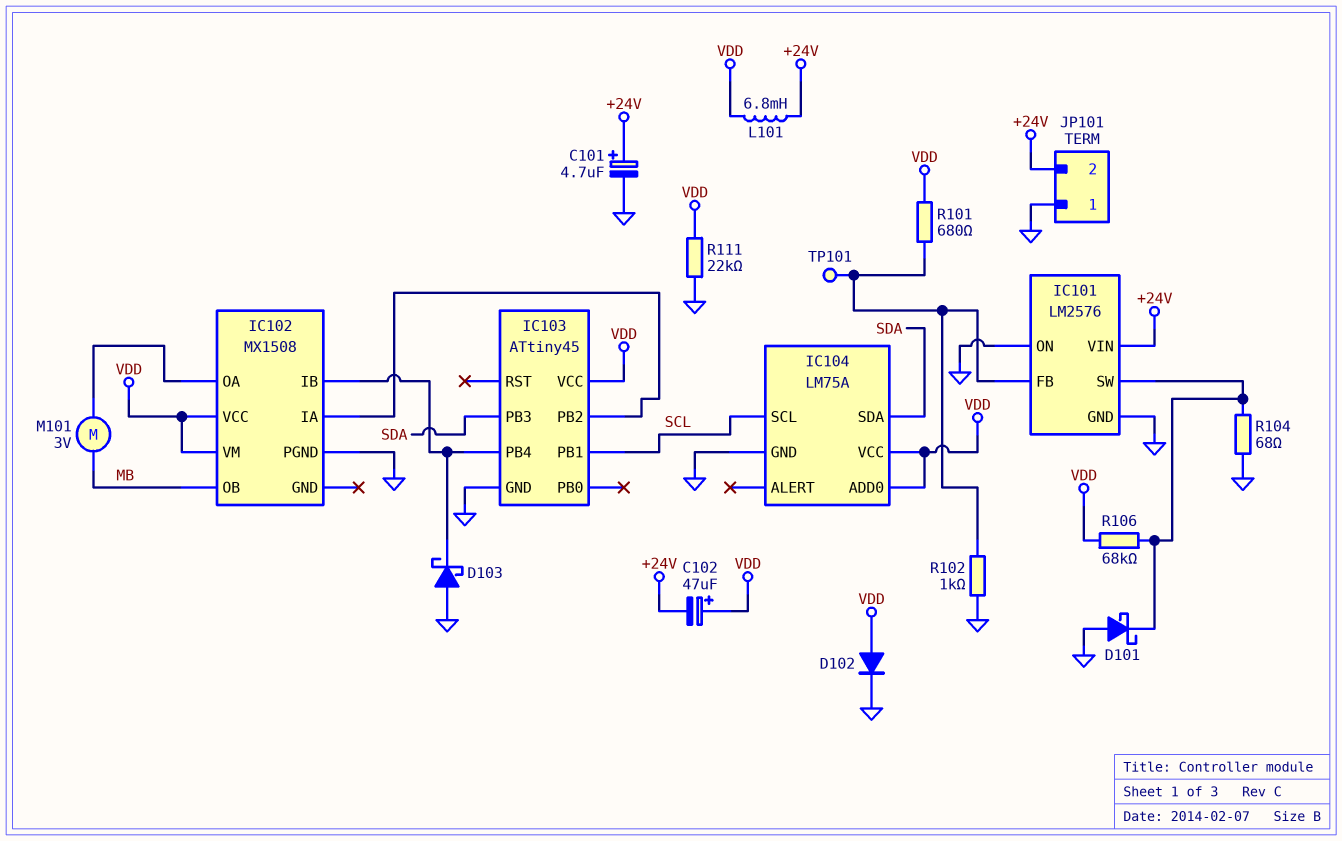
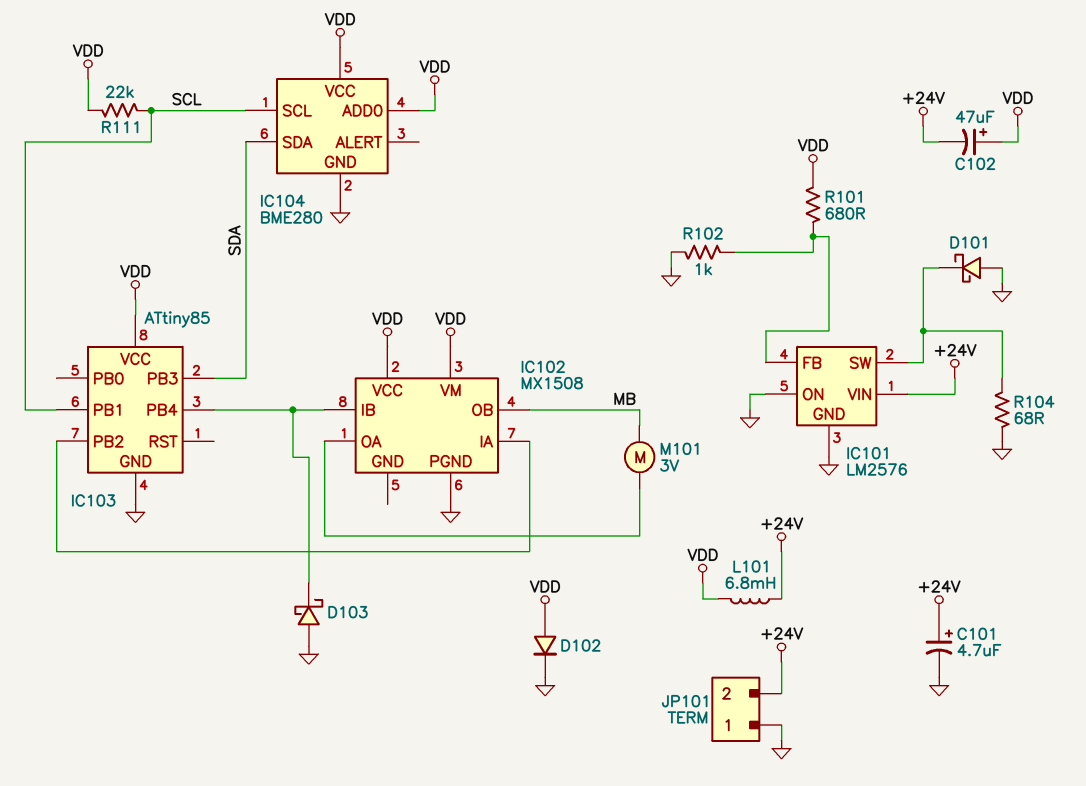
IC103: ATtiny45 -> ATtiny85
IC104: LM75A -> BME280
R106: 68k (IC101/SW, VDD) -> none
R111: 22k (GND, VDD) -> 22k (SCL, VDD)
TP101: test point (IC101/FB) -> none

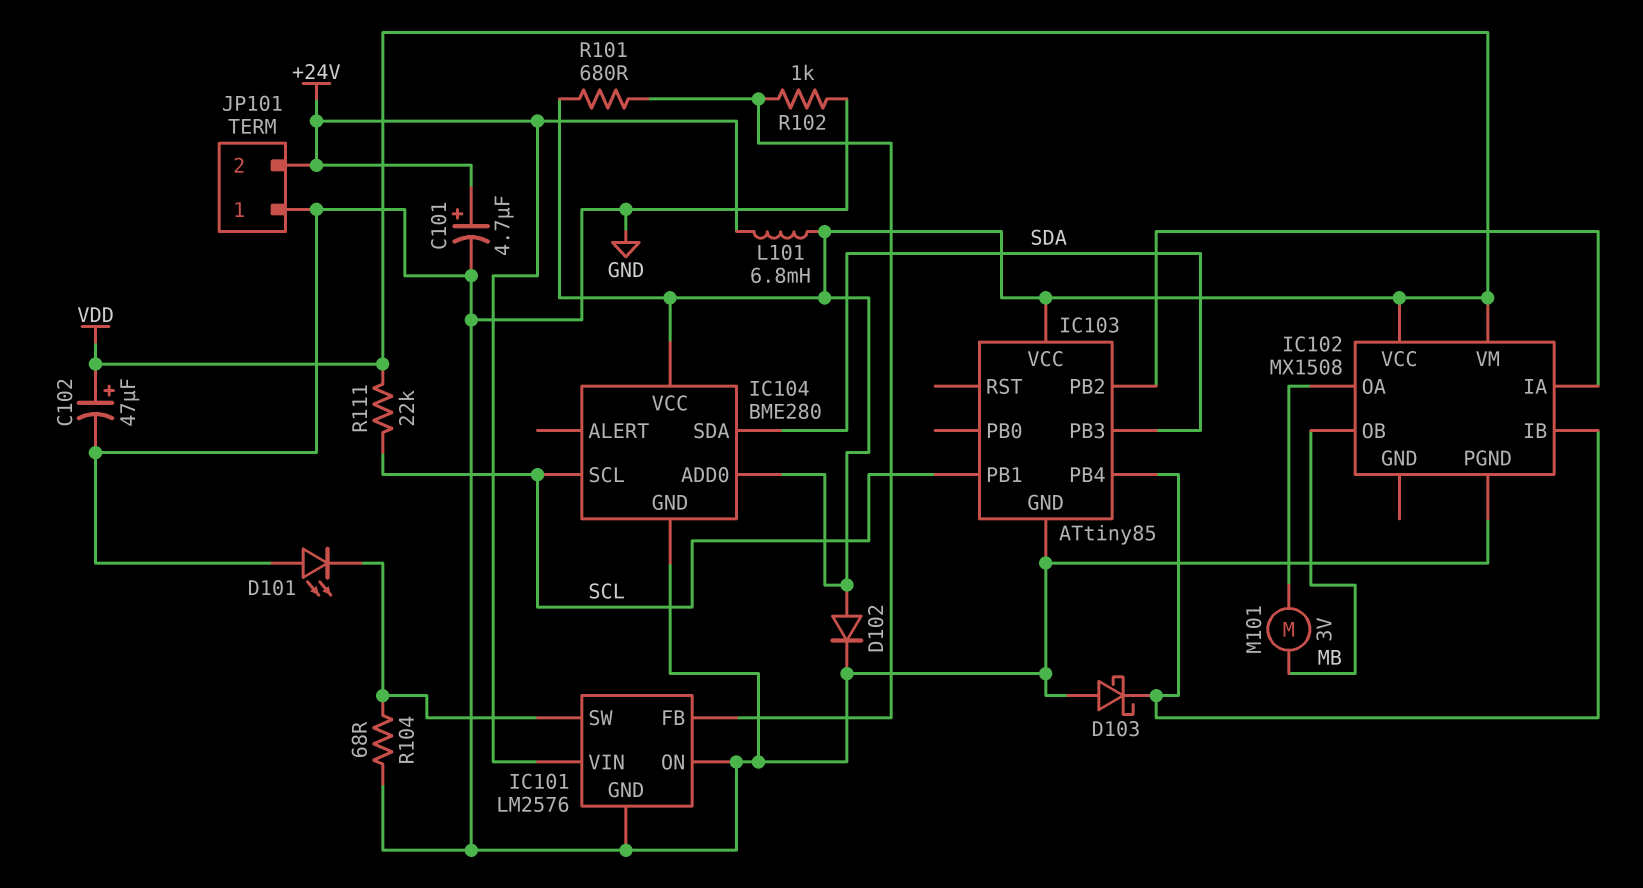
C102: 47uF (plus VDD, minus +24V) -> 47uF (plus VDD, minus GND)
D101: schottky (A GND, K IC101/SW) -> LED (A GND, K IC101/SW)

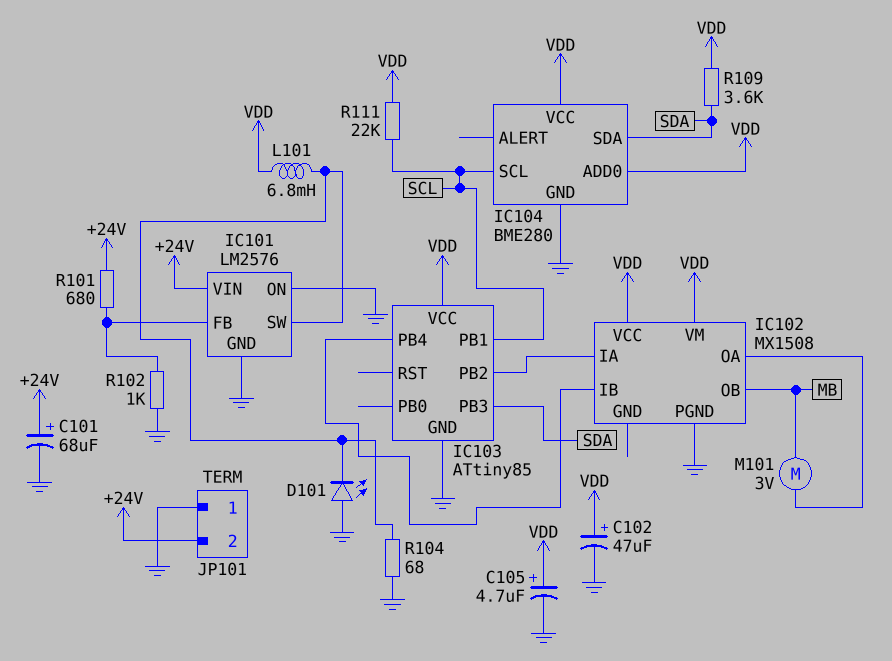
C101: 4.7uF (plus +24V, minus GND) -> 68uF (plus +24V, minus GND)
C105: none -> 4.7uF (plus VDD, minus GND)
D102: diode (A VDD, K GND) -> none
D103: schottky (A GND, K IC102/IB) -> none
L101: 6.8mH (+24V, VDD) -> 6.8mH (IC101/SW, VDD)
R101: 680 (IC101/FB, VDD) -> 680 (+24V, IC101/FB)
R109: none -> 3.6k (SDA, VDD)

